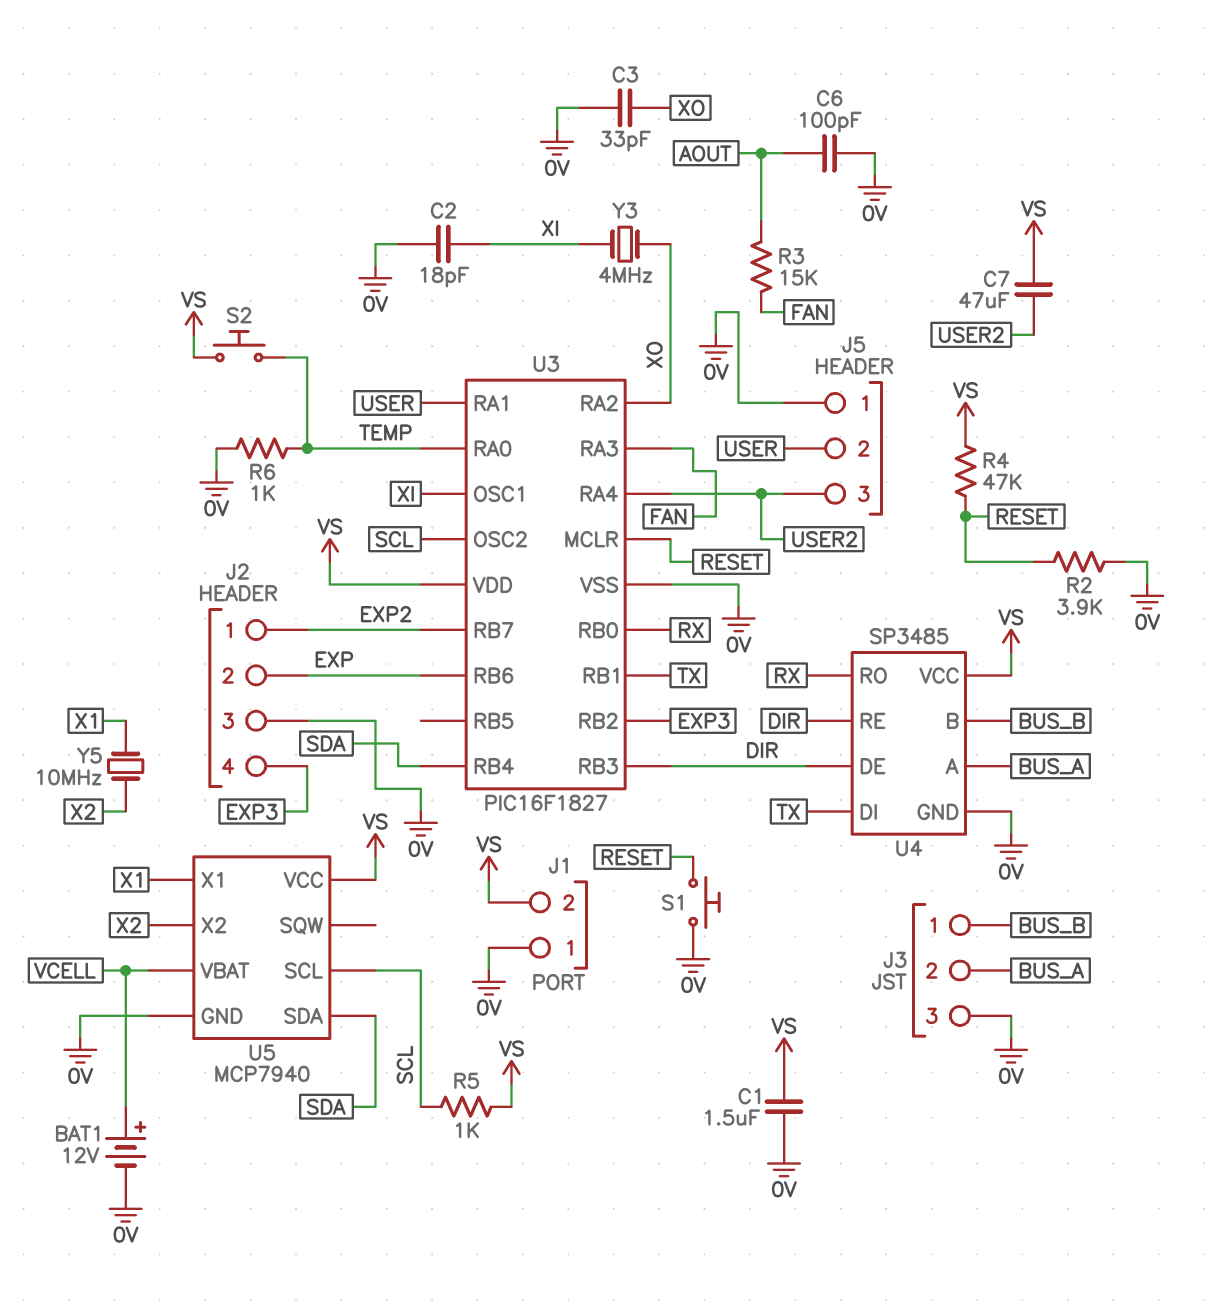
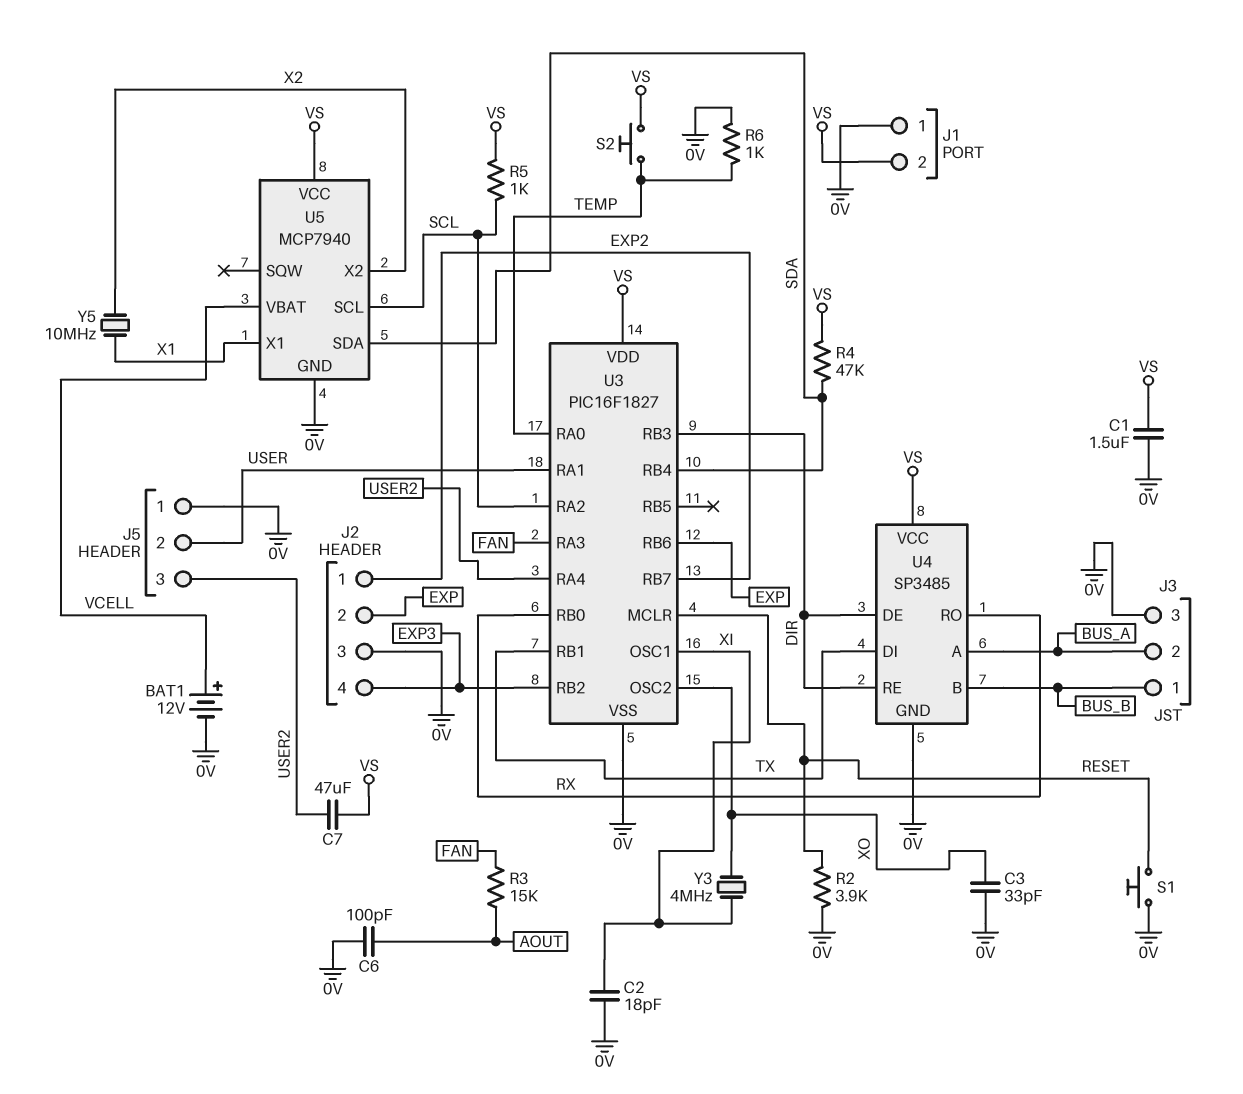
R4: 47k (RESET, VS) -> 47k (SDA, VS)
U3 pin OSC2: SCL -> XO
U3 pin RA2: XO -> SCL

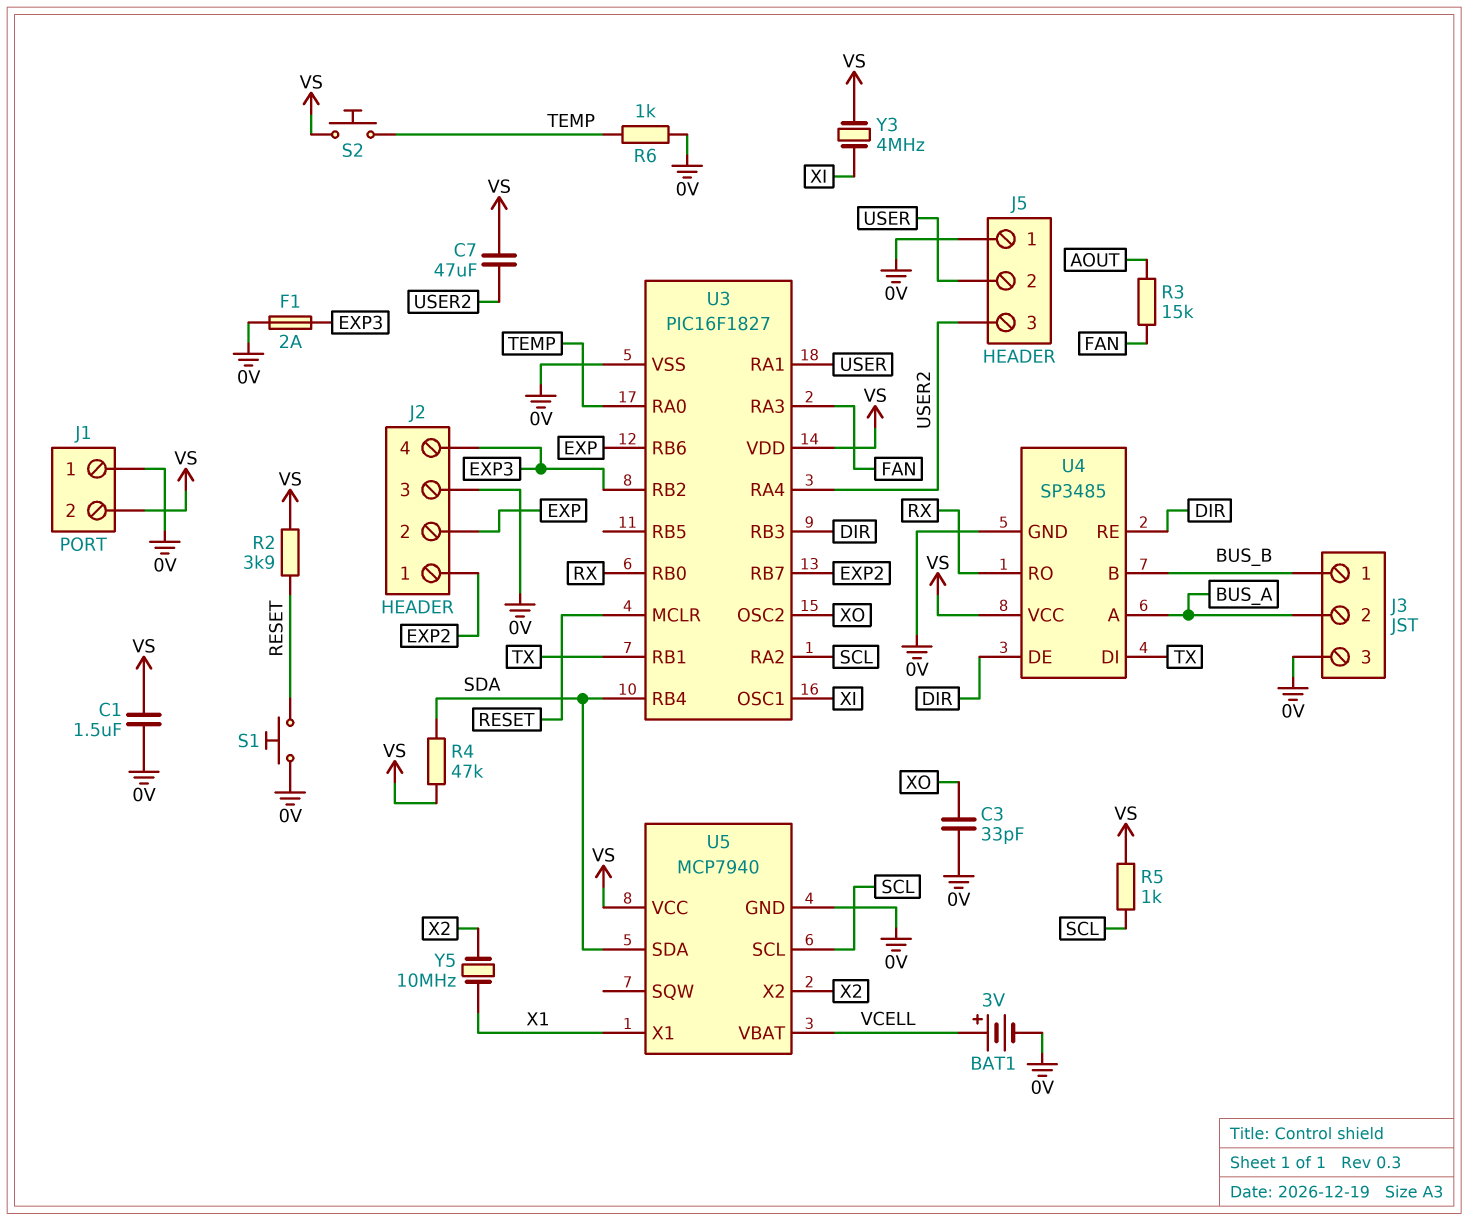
BAT1: 12V (plus VCELL, minus 0V) -> 3V (plus VCELL, minus 0V)
C2: 18pF (0V, XI) -> none
C6: 100pF (0V, AOUT) -> none
F1: none -> 2A (0V, EXP3)
R2: 3.9k (0V, RESET) -> 3.9k (RESET, VS)
Y3: 4MHz (XI, XO) -> 4MHz (VS, XI)

